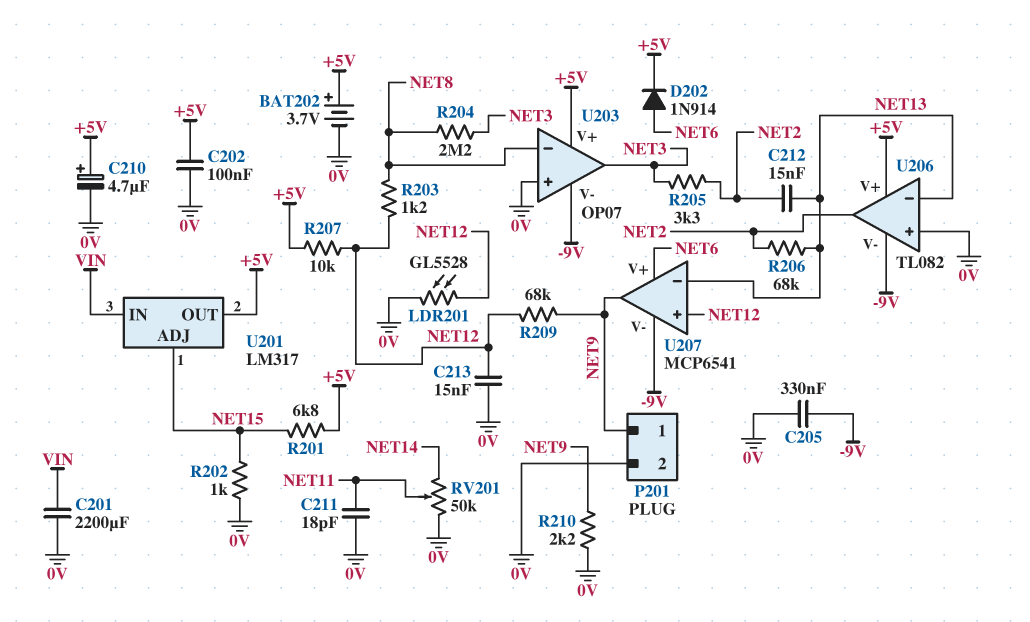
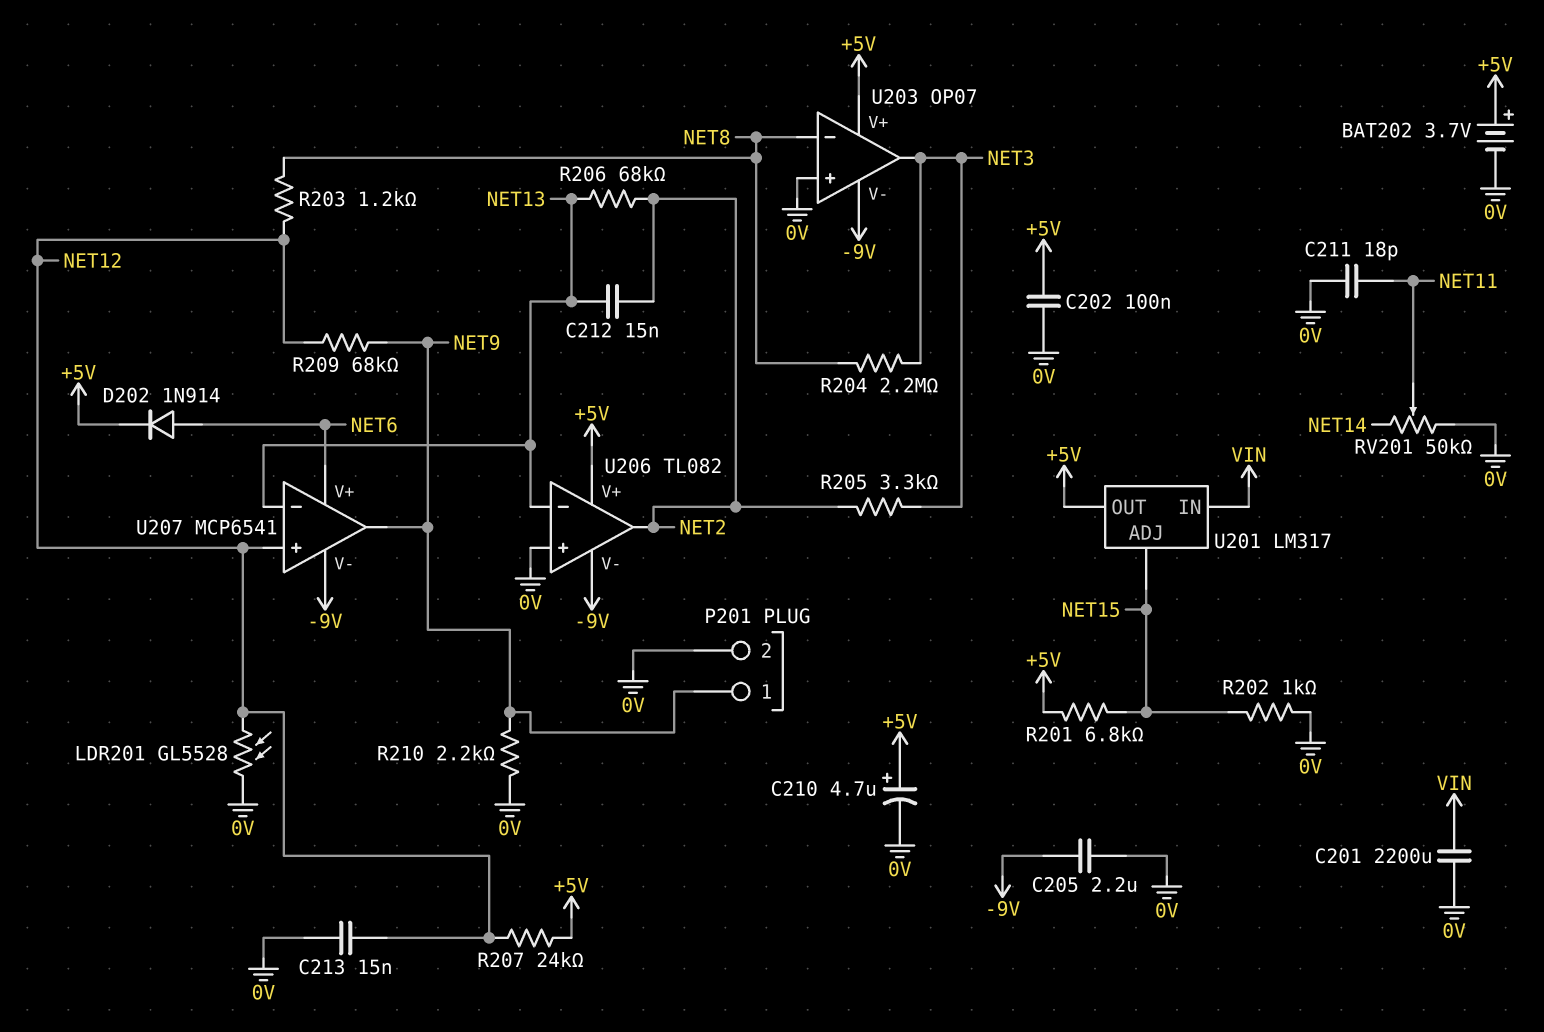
C205: 330nF (-9V, 0V) -> 2.2uF (-9V, 0V)
R207: 10k (+5V, NET12) -> 24k (+5V, NET12)

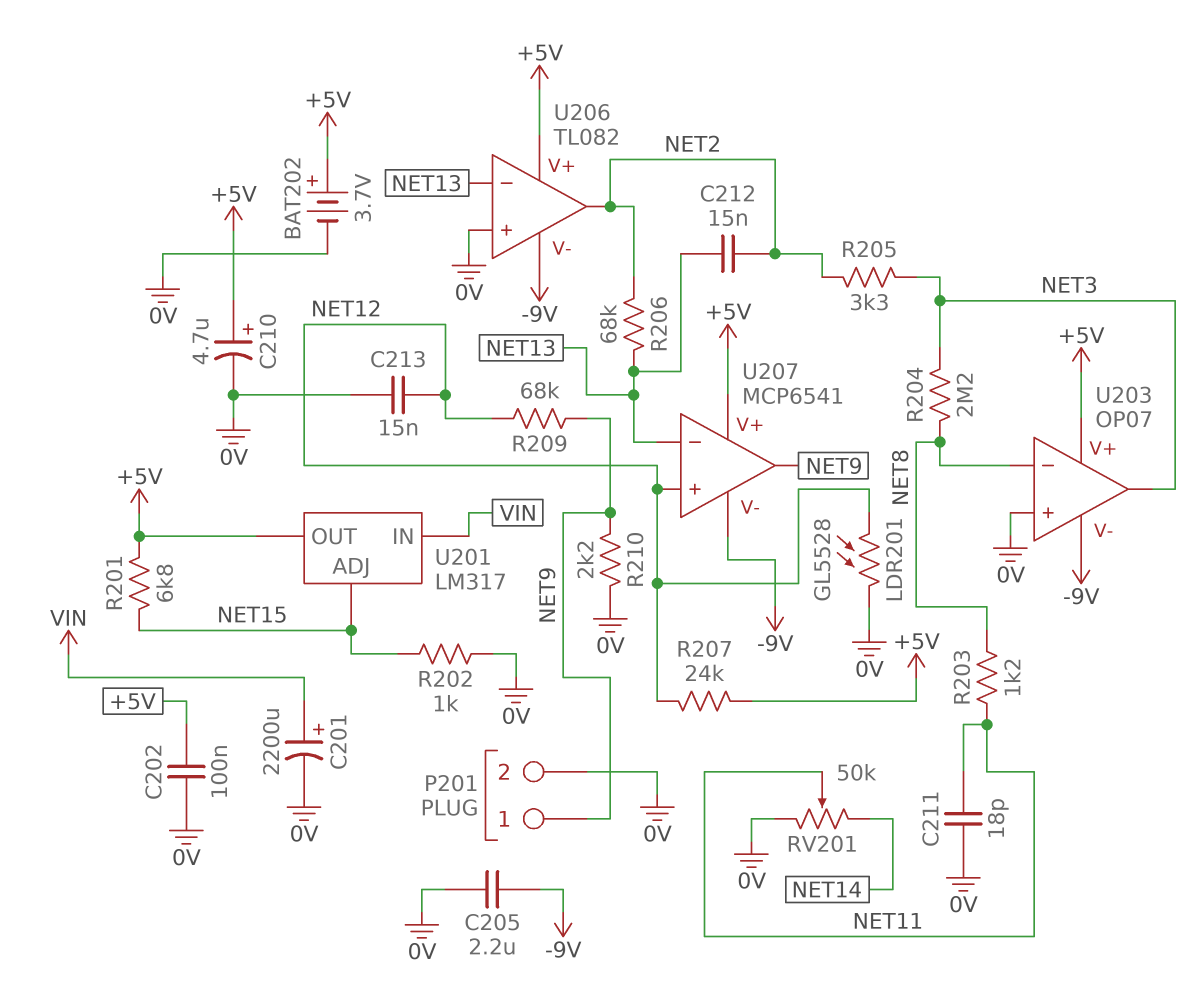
C201: 2200uF (0V, VIN) -> 2200uF (plus VIN, minus 0V)
D202: diode 1N914 (A NET6, K +5V) -> none
R203: 1.2k (NET8, NET12) -> 1.2k (NET8, NET11)
U207 pin V+: NET6 -> +5V

